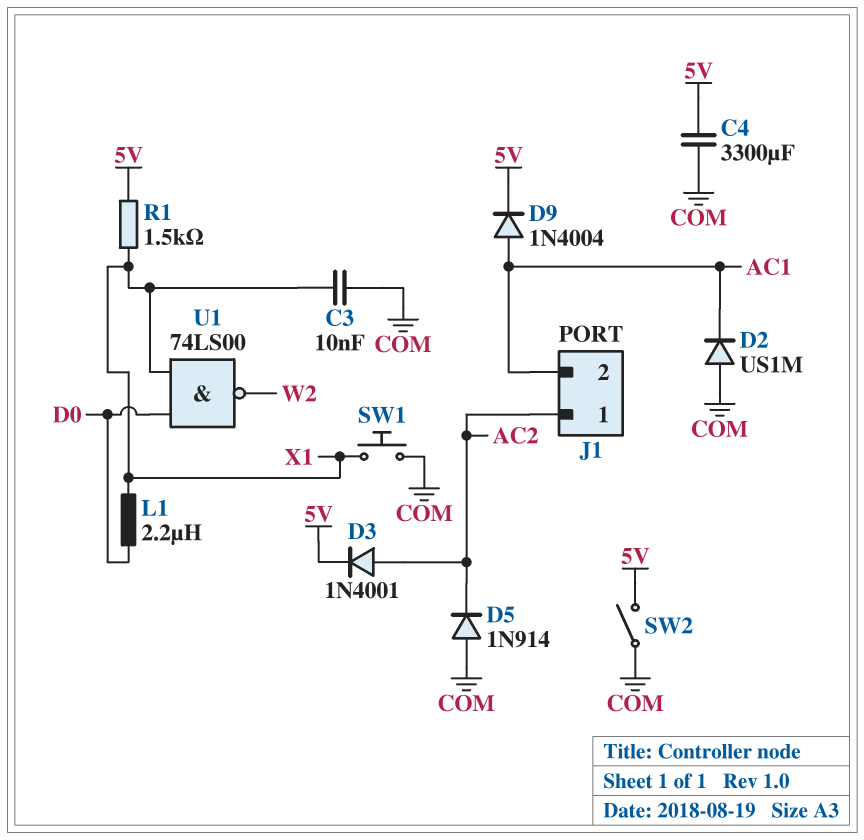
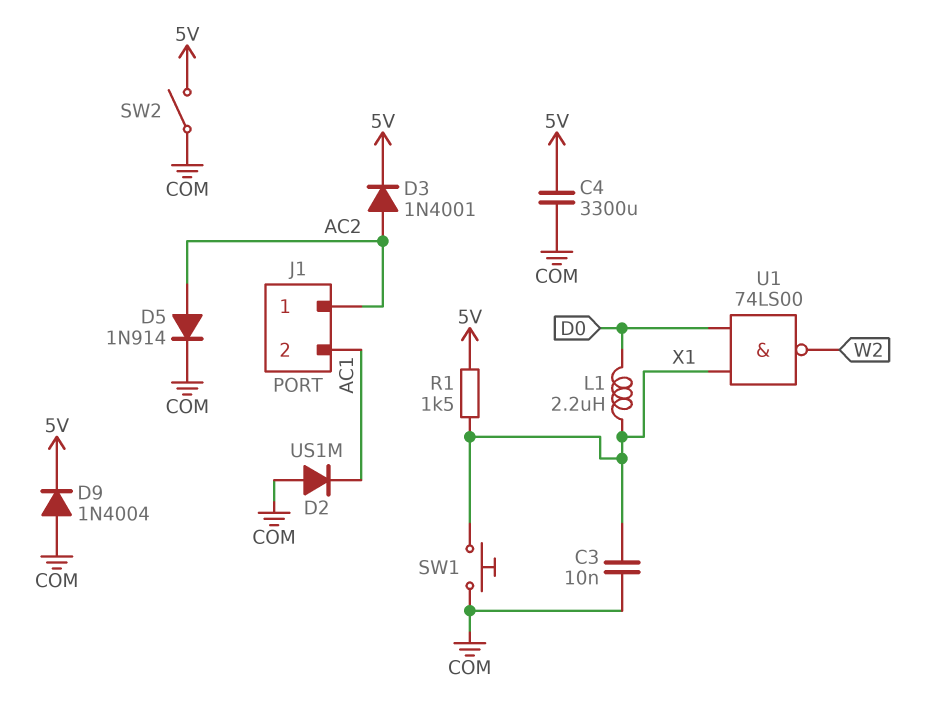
D5: diode 1N914 (A COM, K AC2) -> diode 1N914 (A AC2, K COM)
D9: diode 1N4004 (A AC1, K 5V) -> diode 1N4004 (A COM, K 5V)

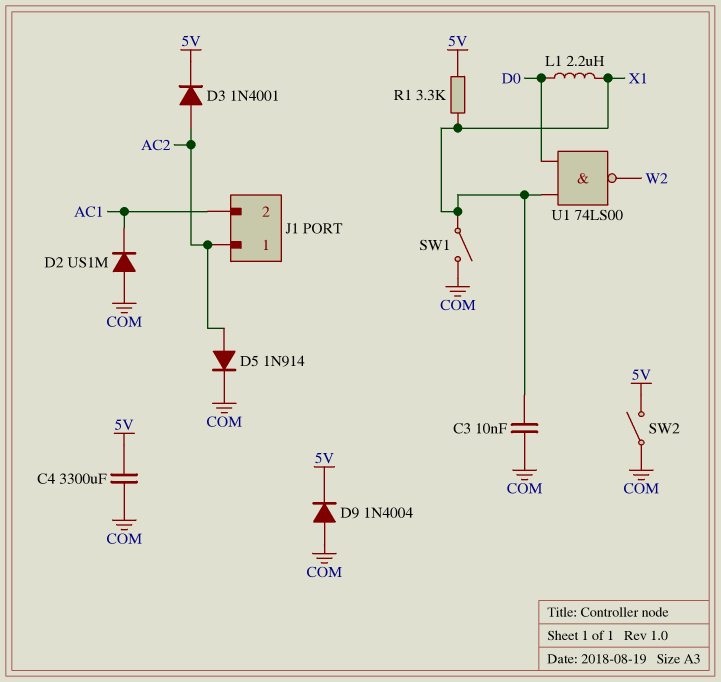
R1: 1.5k (5V, X1) -> 3.3k (5V, X1)
SW1: button (COM, X1) -> switch (COM, X1)

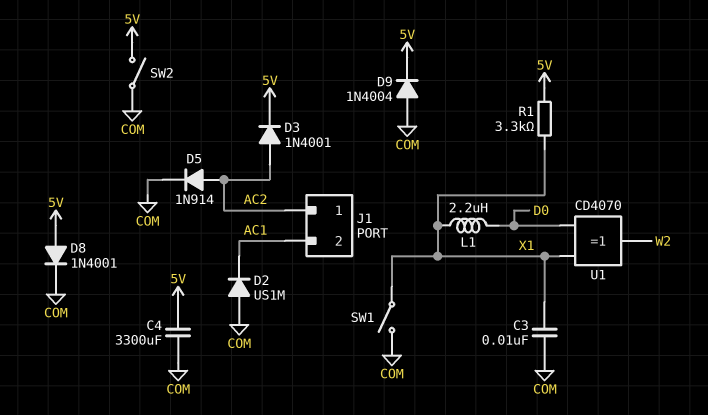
D8: none -> diode 1N4001 (A 5V, K COM)
U1: NAND 74LS00 (in D0, in X1, out W2) -> XOR CD4070 (in D0, in X1, out W2)

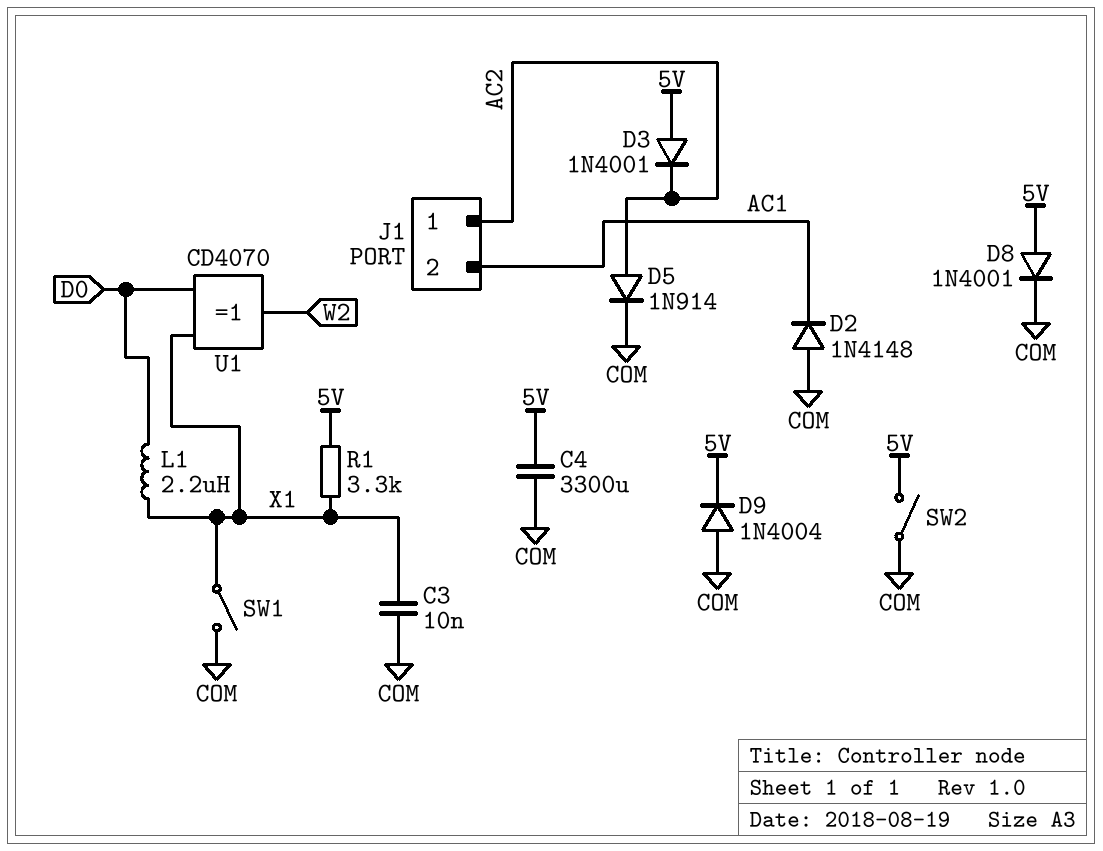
D2: diode US1M (A COM, K AC1) -> diode 1N4148 (A COM, K AC1)
D3: diode 1N4001 (A AC2, K 5V) -> diode 1N4001 (A 5V, K AC2)

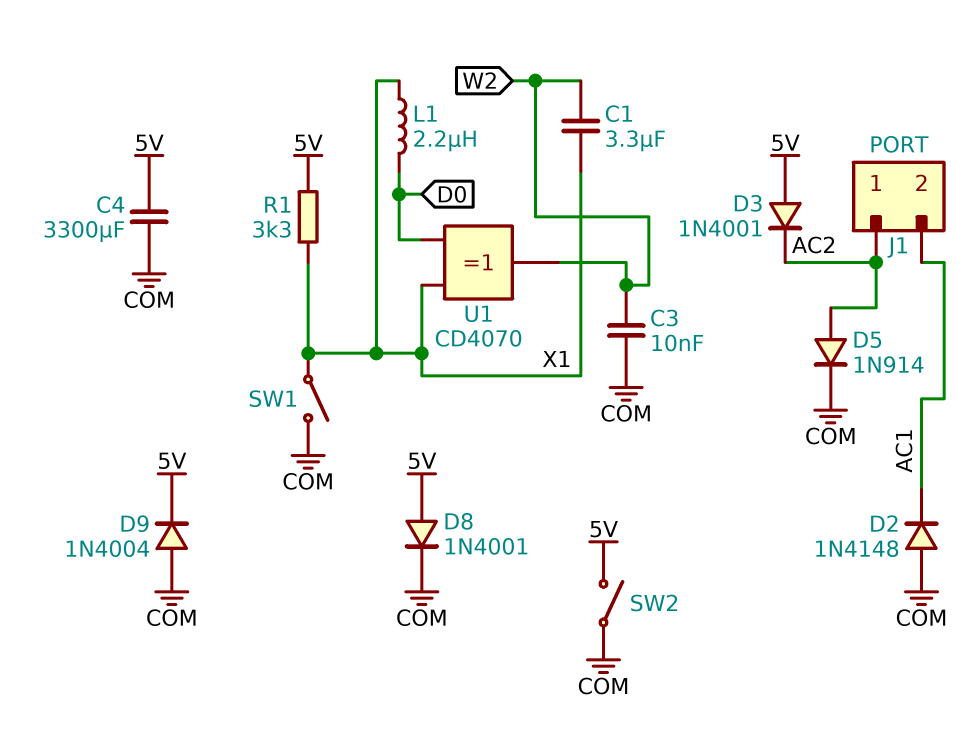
C1: none -> 3.3uF (W2, X1)
C3: 10nF (COM, X1) -> 10nF (COM, W2)

